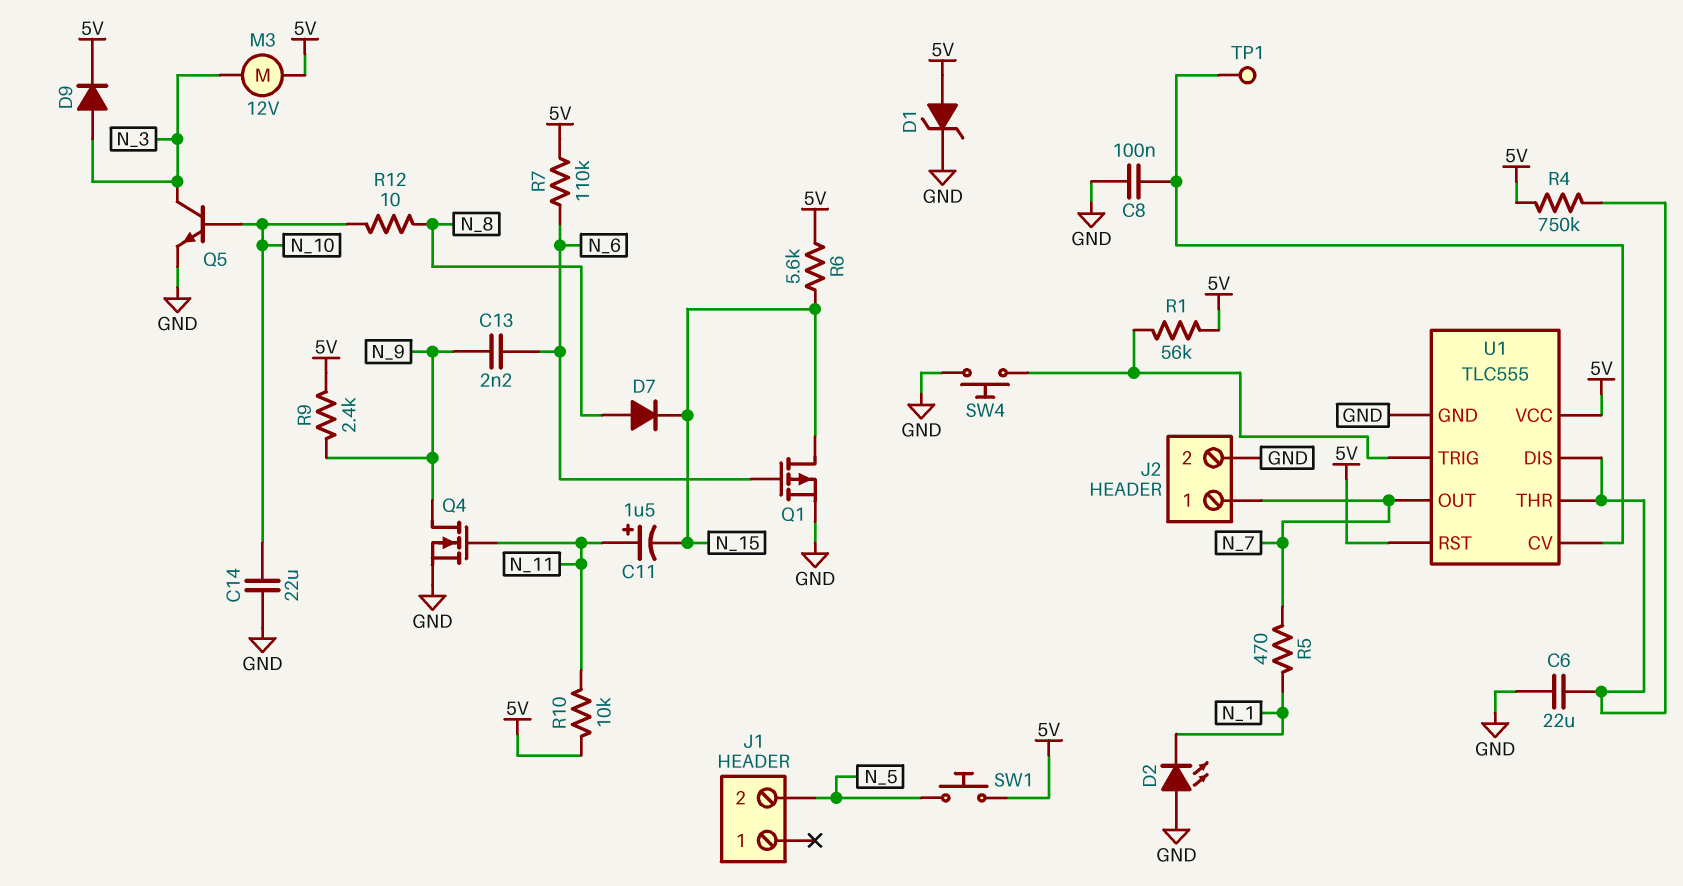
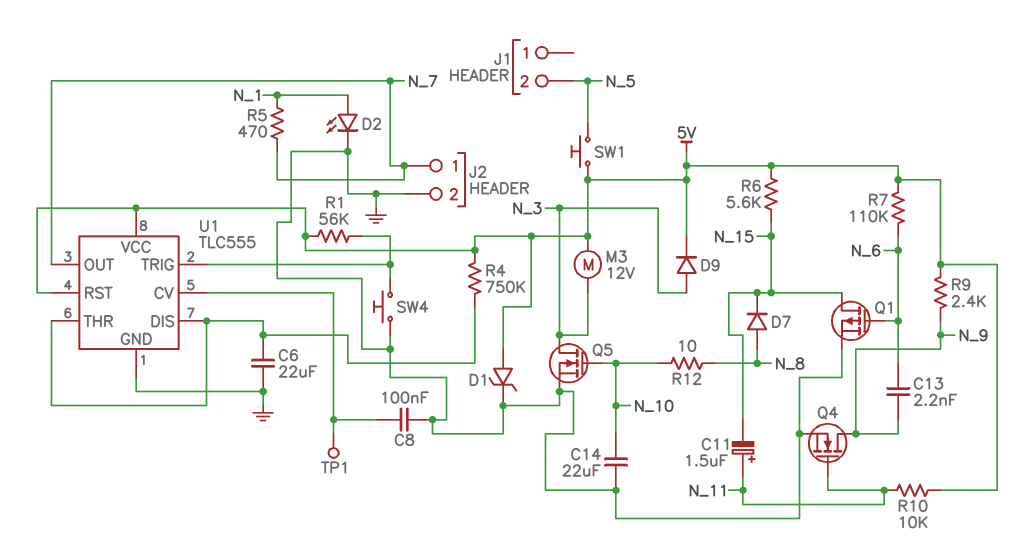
D2: LED (A GND, K N_1) -> LED (A N_1, K GND)
Q5: NPN (B N_10, C N_3, E GND) -> NMOS (G N_10, D N_3, S GND)

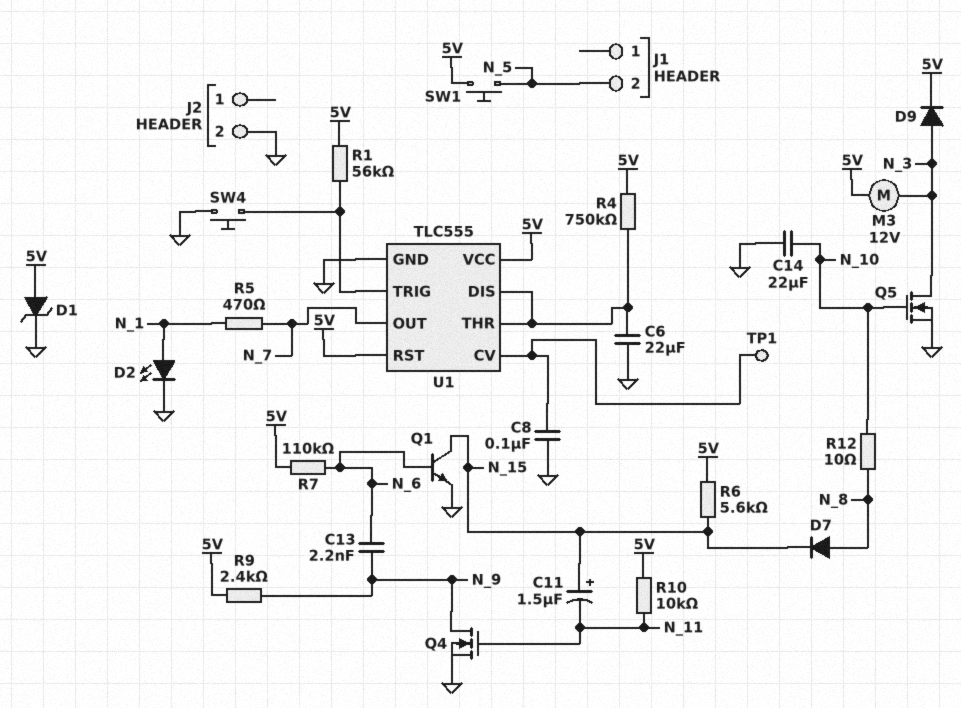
C11: 1.5uF (plus N_11, minus N_15) -> 1.5uF (plus N_15, minus N_11)
J2 pin 1: N_7 -> none
Q1: PMOS (G N_6, D N_15, S GND) -> NPN (B N_6, C N_15, E GND)

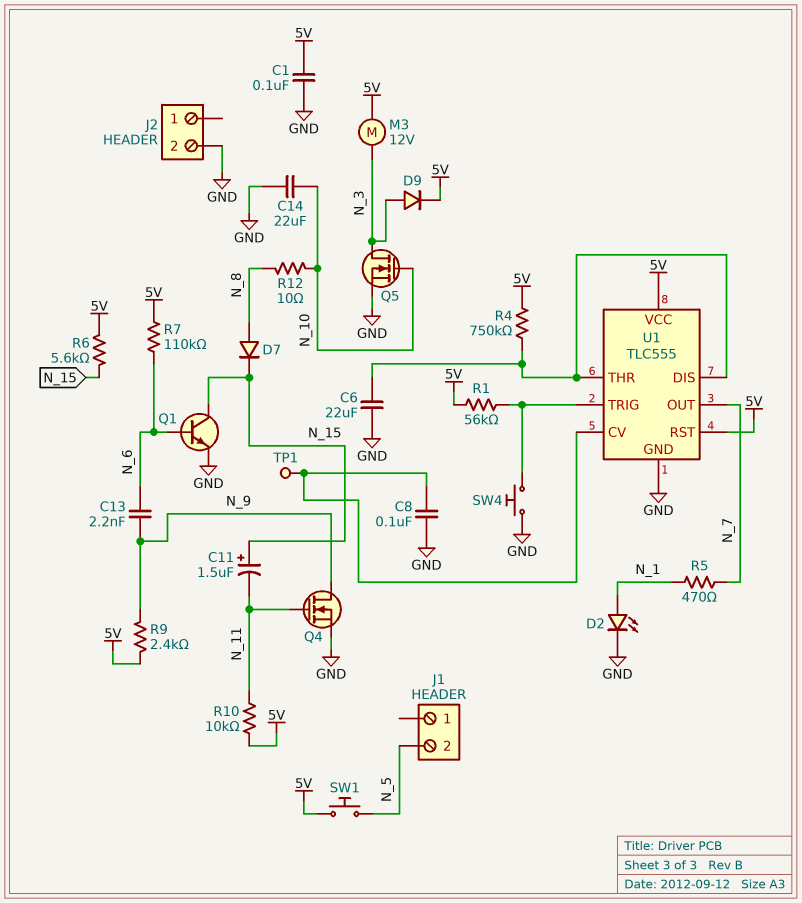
C1: none -> 100nF (5V, GND)
D1: zener (A 5V, K GND) -> none

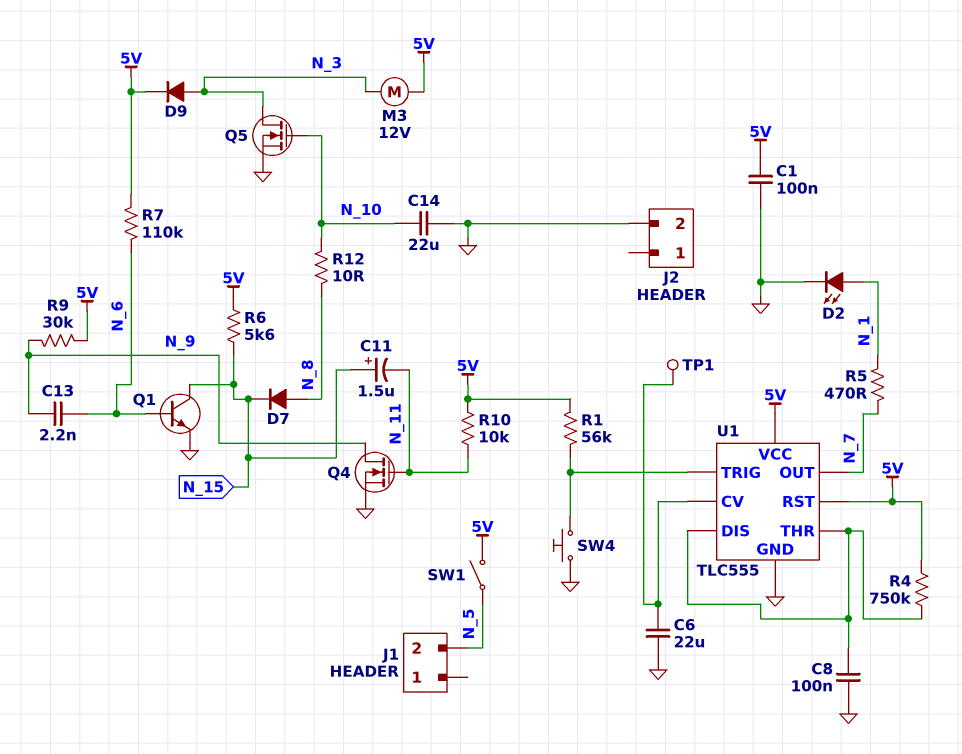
C6: 22uF (GND, U1/DIS) -> 22uF (GND, U1/CV)
C8: 100nF (GND, U1/CV) -> 100nF (GND, U1/DIS)
R9: 2.4k (5V, N_9) -> 30k (5V, N_9)
SW1: button (5V, N_5) -> switch (5V, N_5)

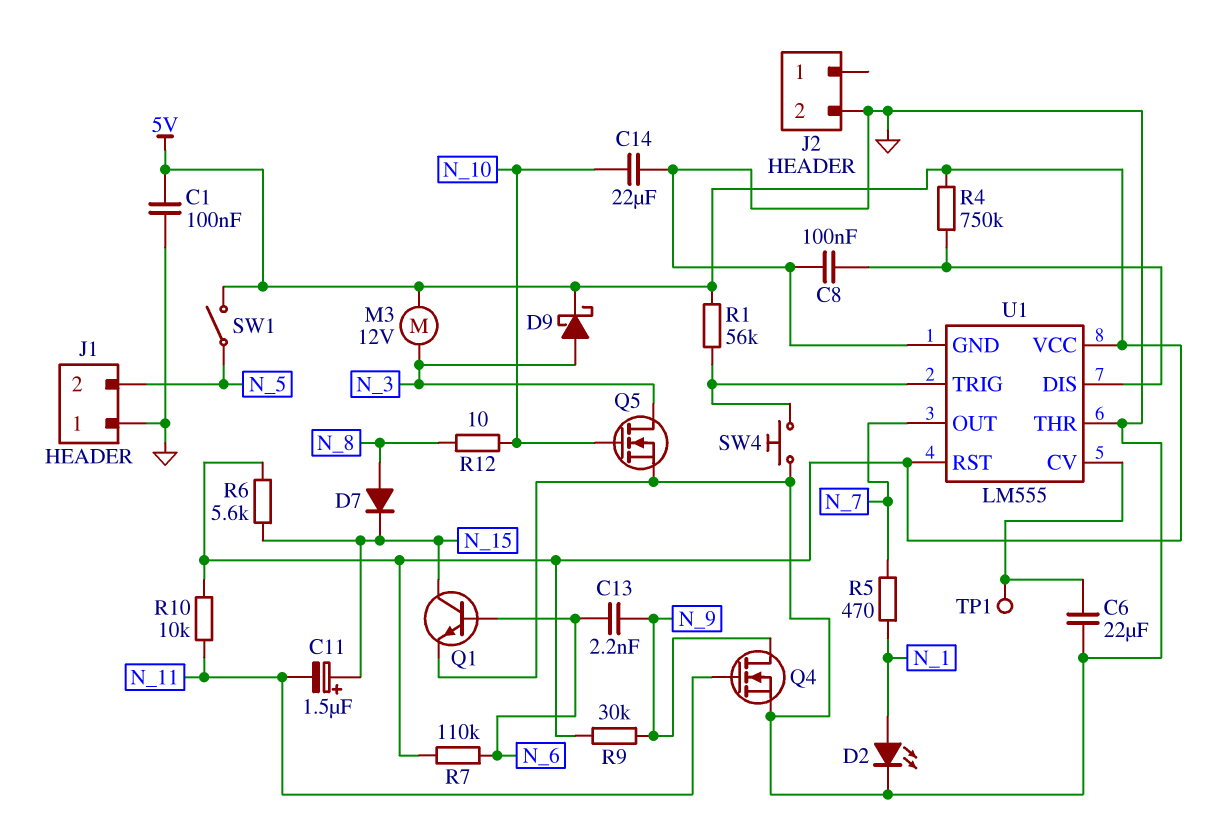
D9: diode (A N_3, K 5V) -> schottky (A N_3, K 5V)
J1 pin 1: none -> GND
U1: TLC555 -> LM555
U1 pin THR: U1/DIS -> GND

